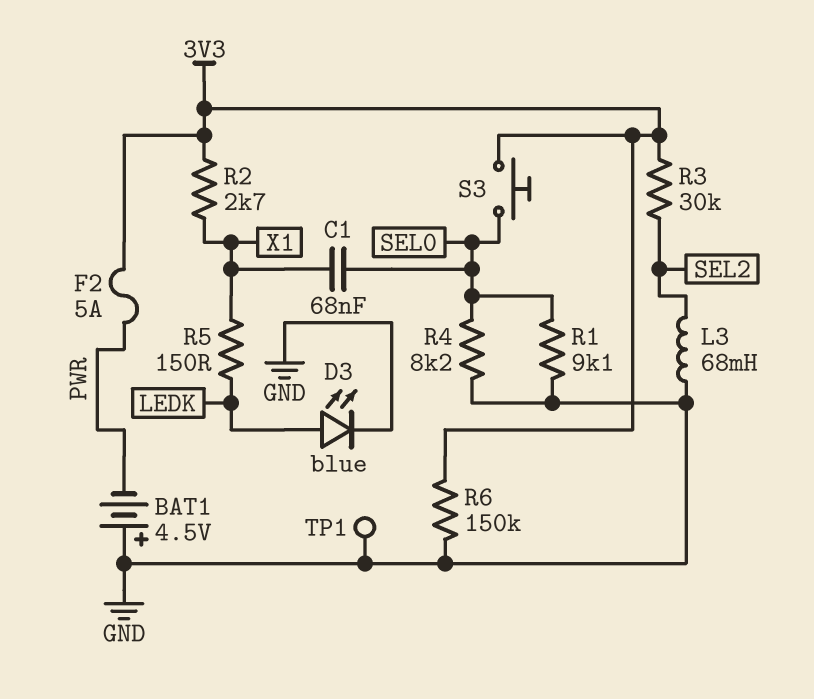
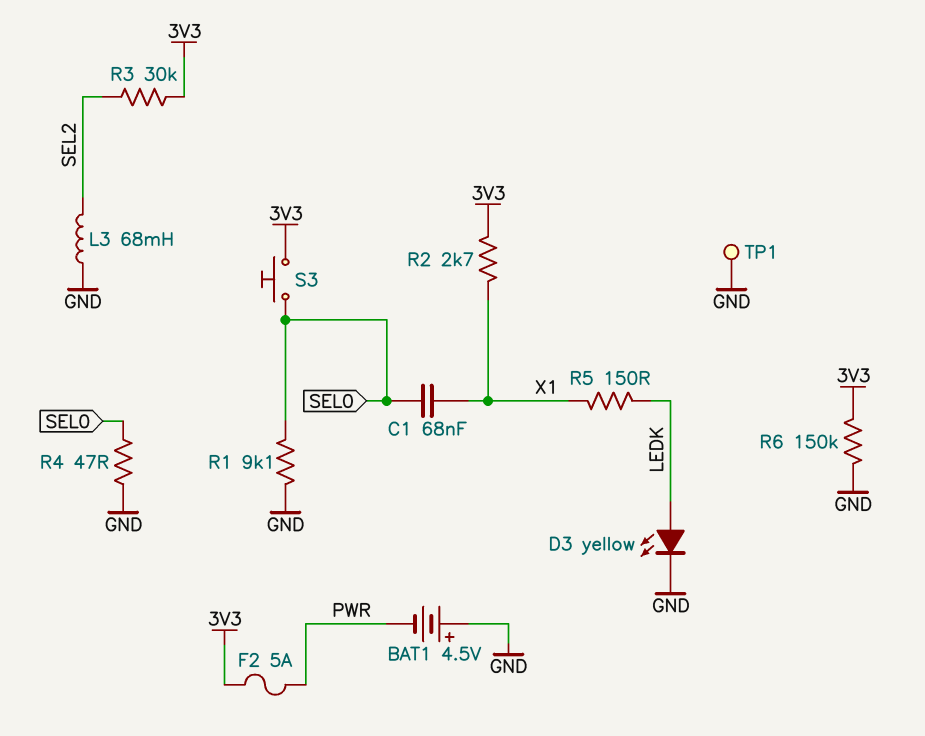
D3: LED blue (A LEDK, K GND) -> LED yellow (A LEDK, K GND)
R4: 8.2k (GND, SEL0) -> 47 (GND, SEL0)

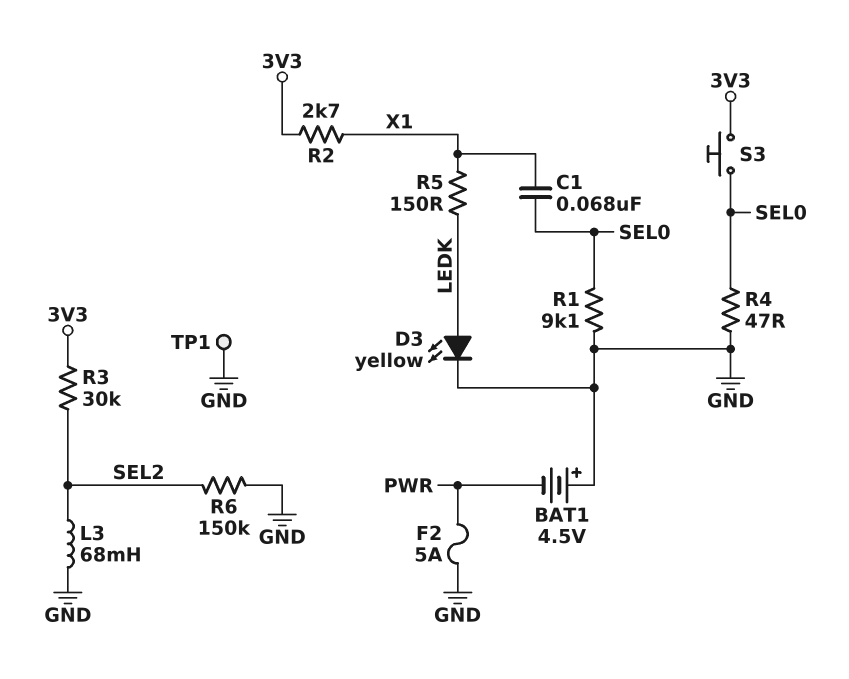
F2: 5A (3V3, PWR) -> 5A (GND, PWR)
R6: 150k (3V3, GND) -> 150k (GND, SEL2)

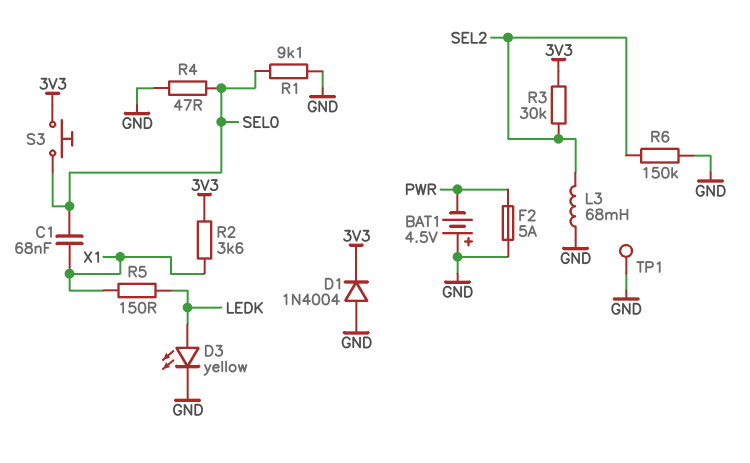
D1: none -> diode 1N4004 (A GND, K 3V3)
R2: 2.7k (3V3, X1) -> 3.6k (3V3, X1)

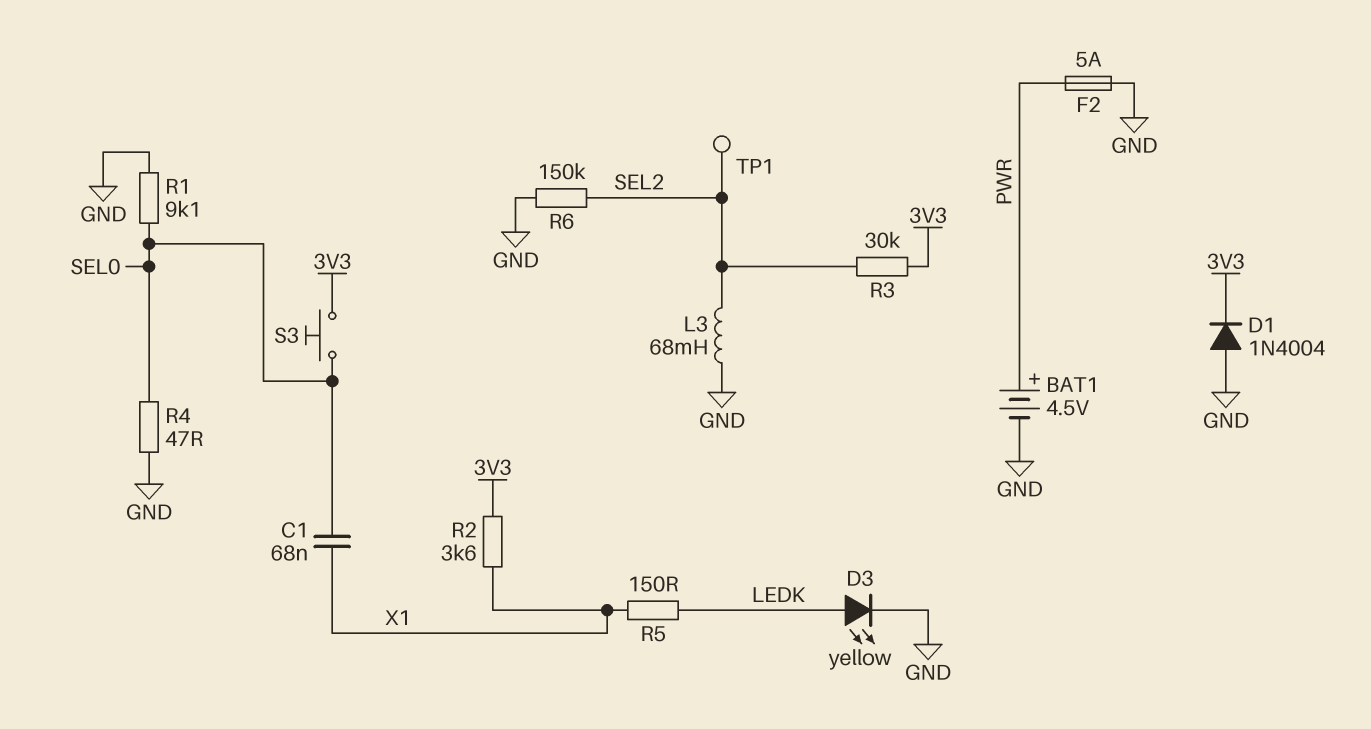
BAT1: 4.5V (plus GND, minus PWR) -> 4.5V (plus PWR, minus GND)
TP1: test point (GND) -> test point (SEL2)

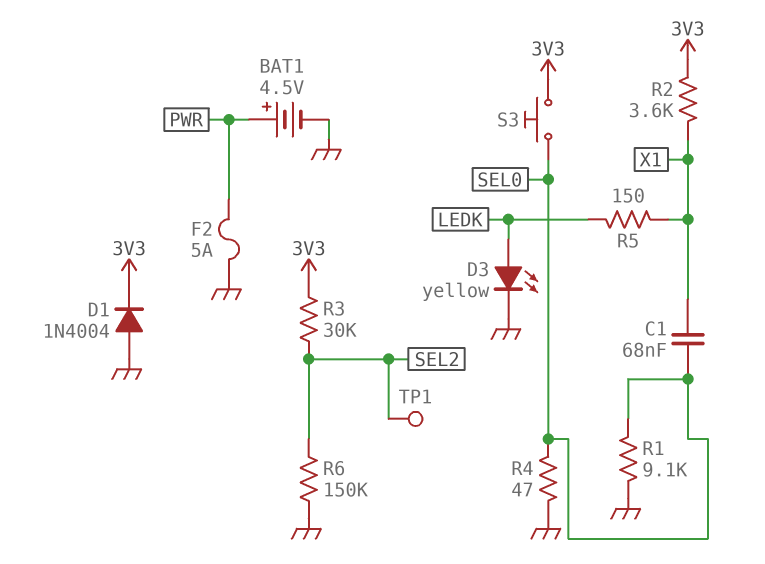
L3: 68mH (GND, SEL2) -> none

